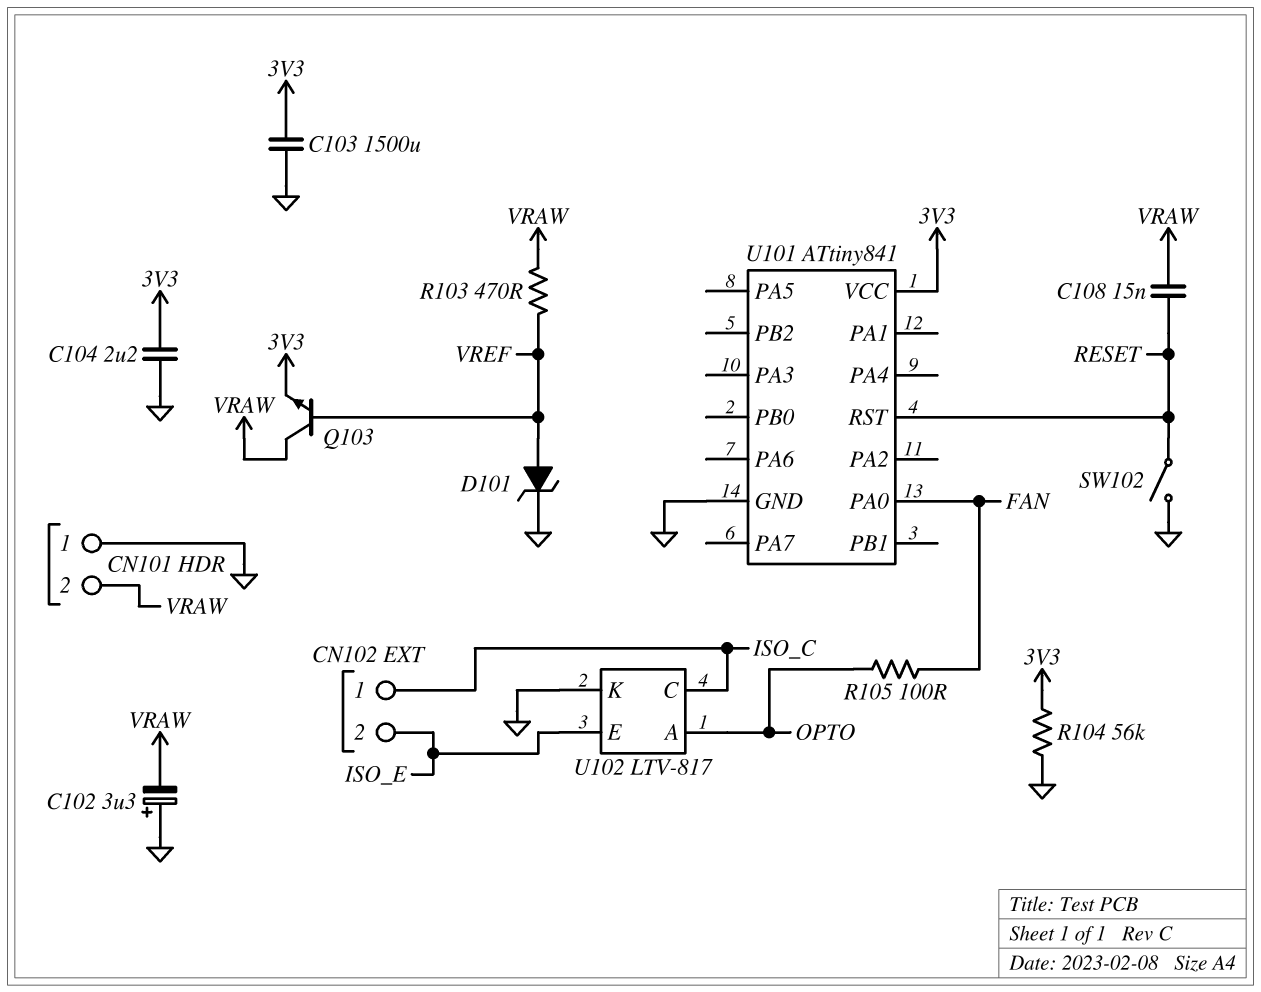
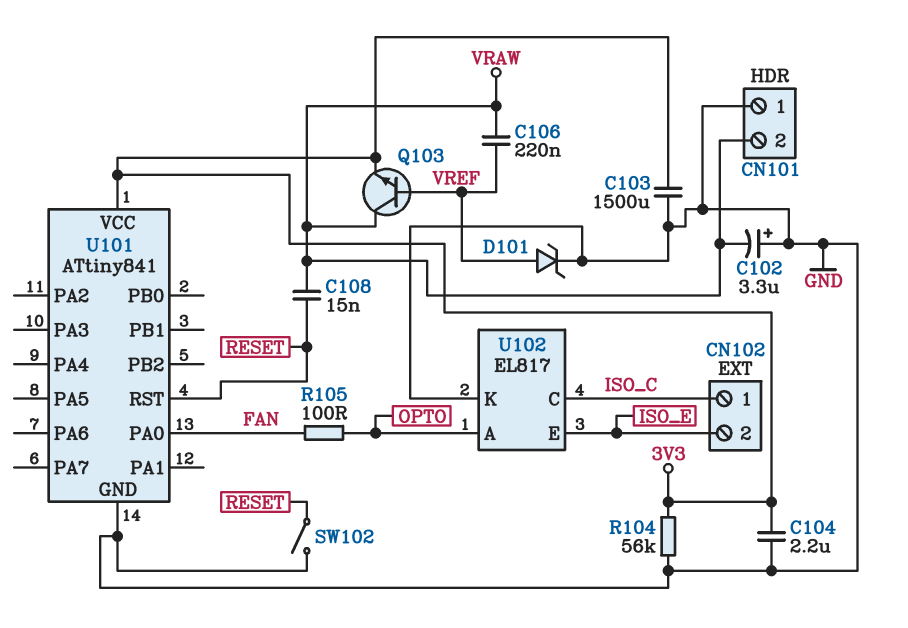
C106: none -> 220nF (VRAW, VREF)
R103: 470 (VRAW, VREF) -> none
U102: LTV-817 -> EL817

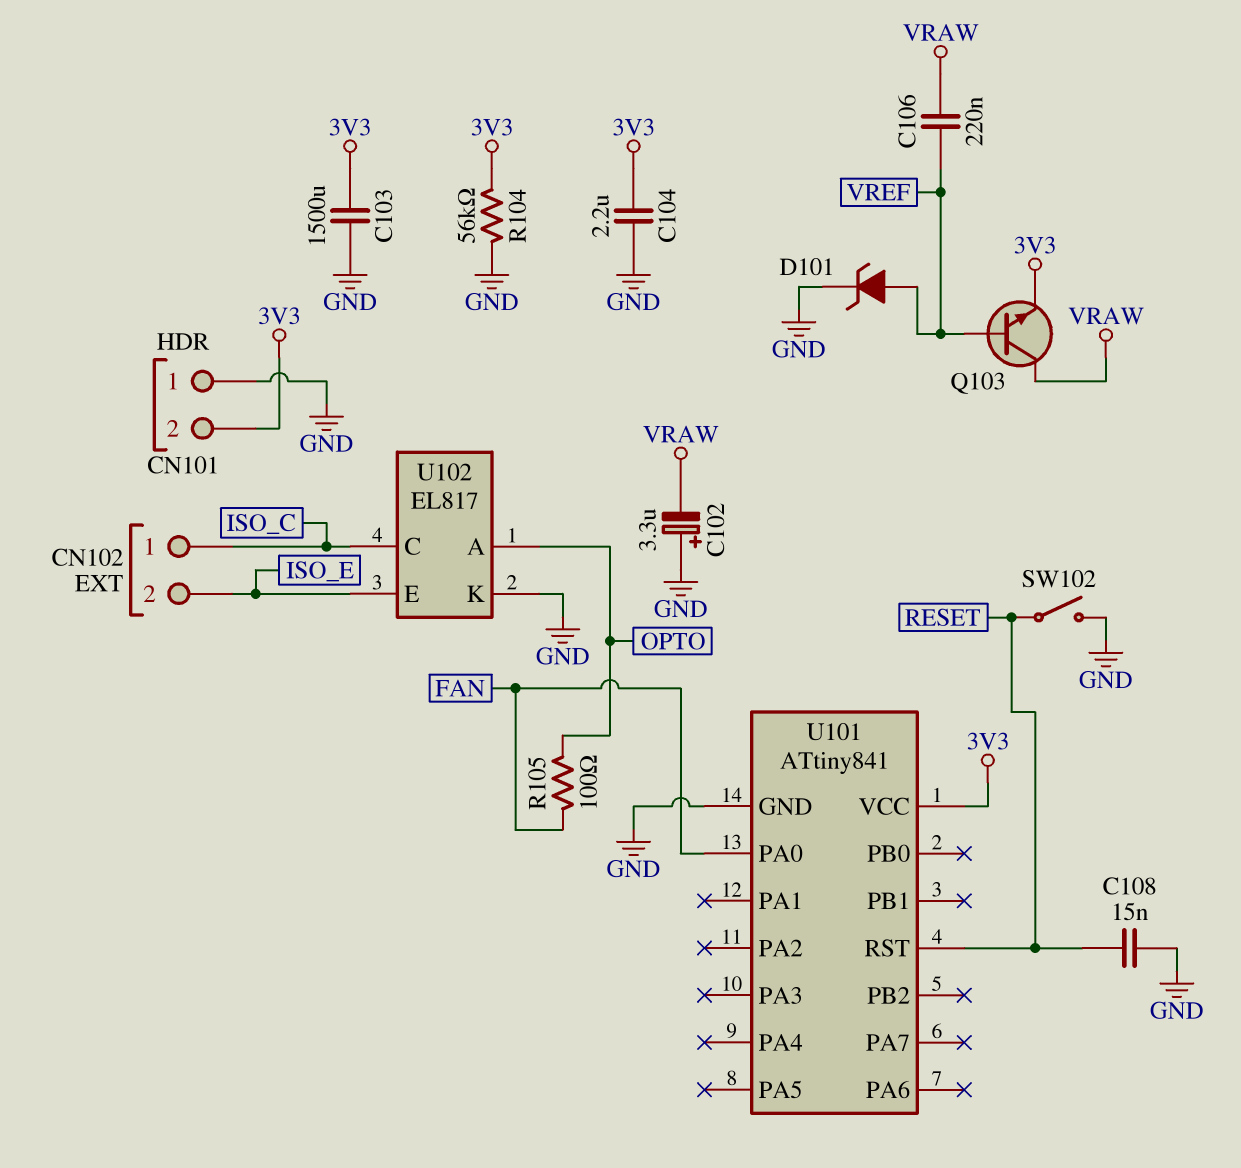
C108: 15nF (RESET, VRAW) -> 15nF (GND, RESET)
CN101 pin 2: VRAW -> 3V3

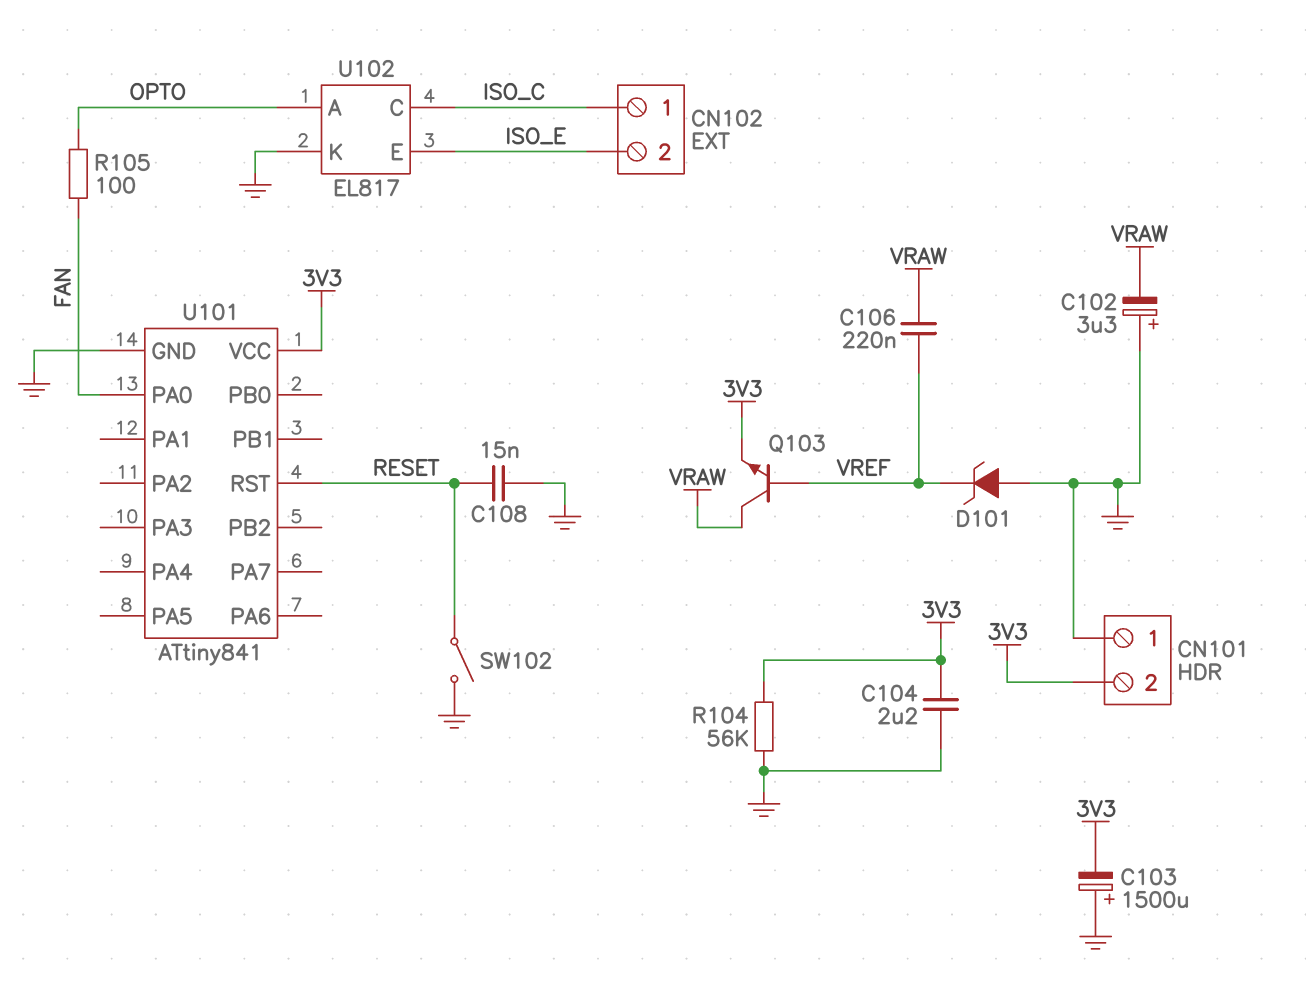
C103: 1500uF (3V3, GND) -> 1500uF (plus GND, minus 3V3)
D101: zener (A VREF, K GND) -> zener (A GND, K VREF)

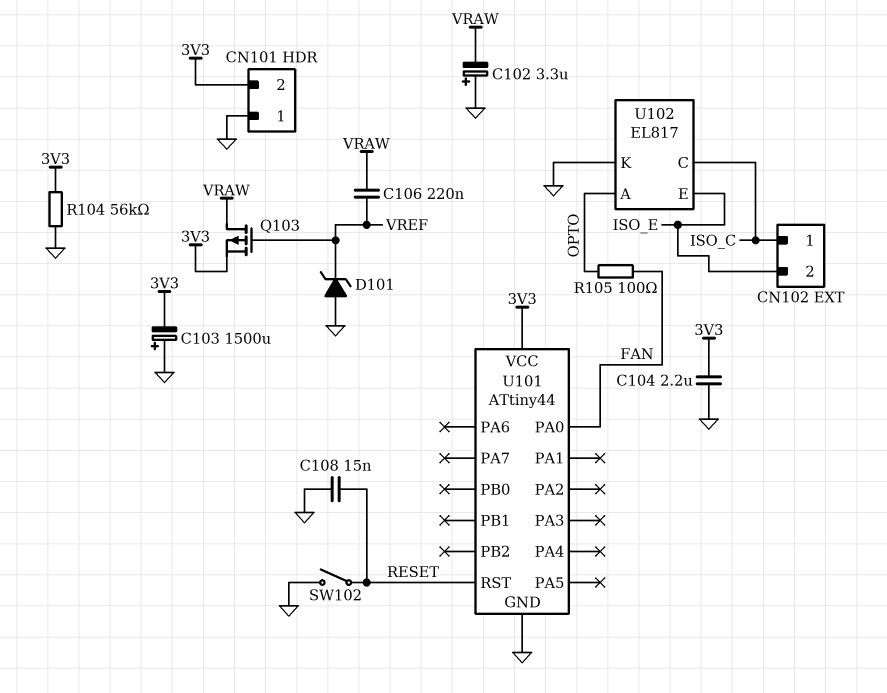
Q103: NPN (B VREF, C VRAW, E 3V3) -> PMOS (G VREF, D VRAW, S 3V3)
U101: ATtiny841 -> ATtiny44

